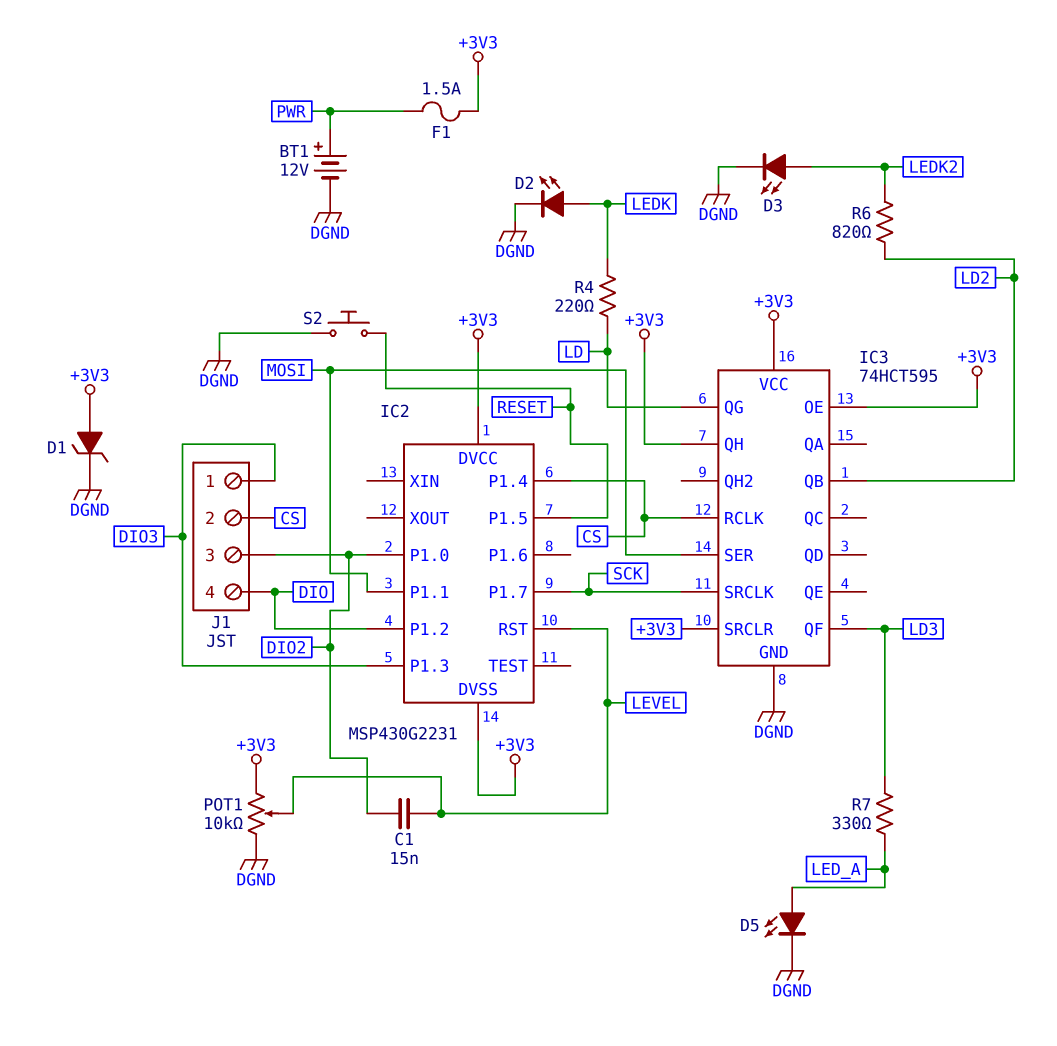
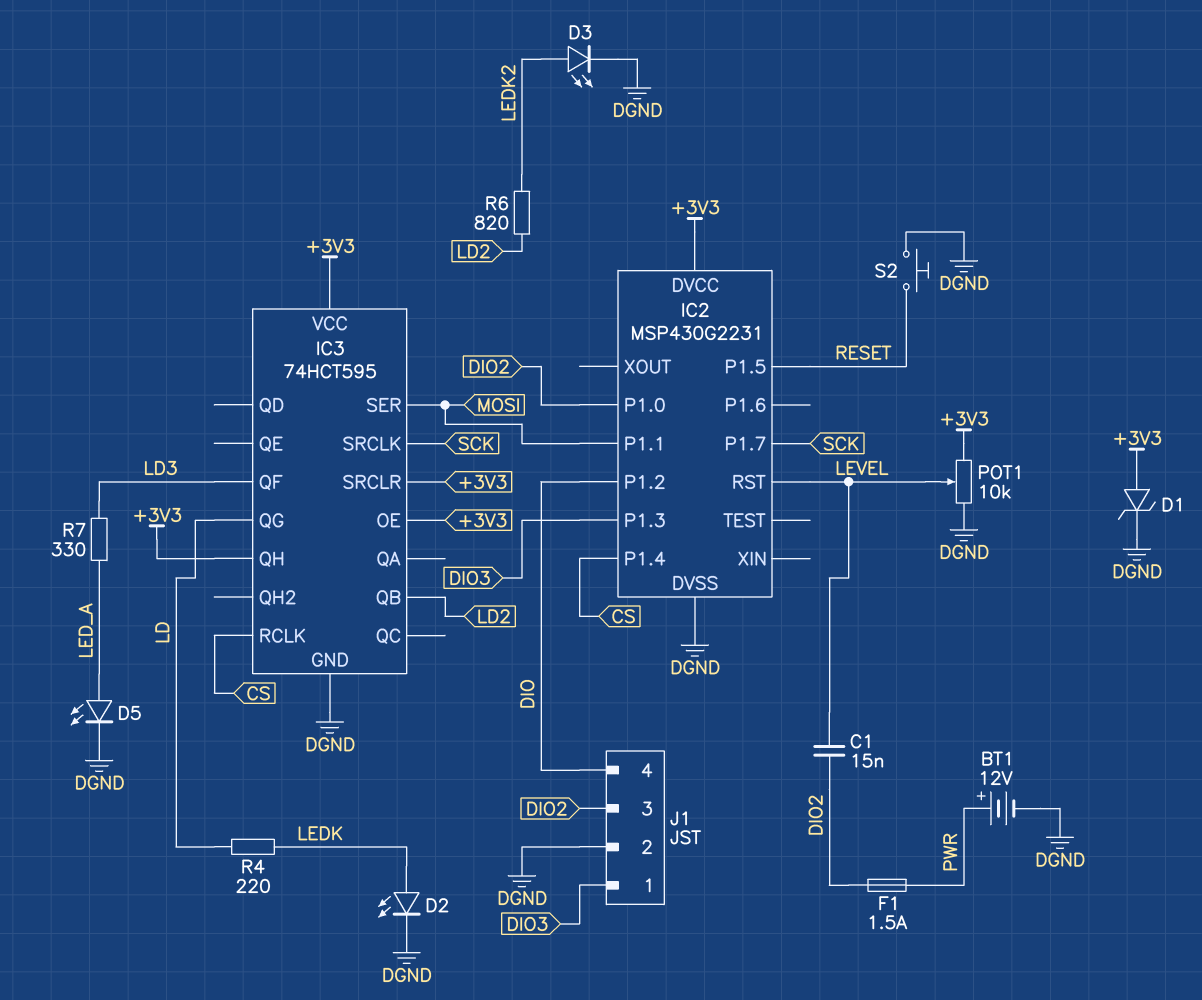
F1: 1.5A (+3V3, PWR) -> 1.5A (DIO2, PWR)
IC2 pin DVSS: +3V3 -> DGND
J1 pin 2: CS -> DGND

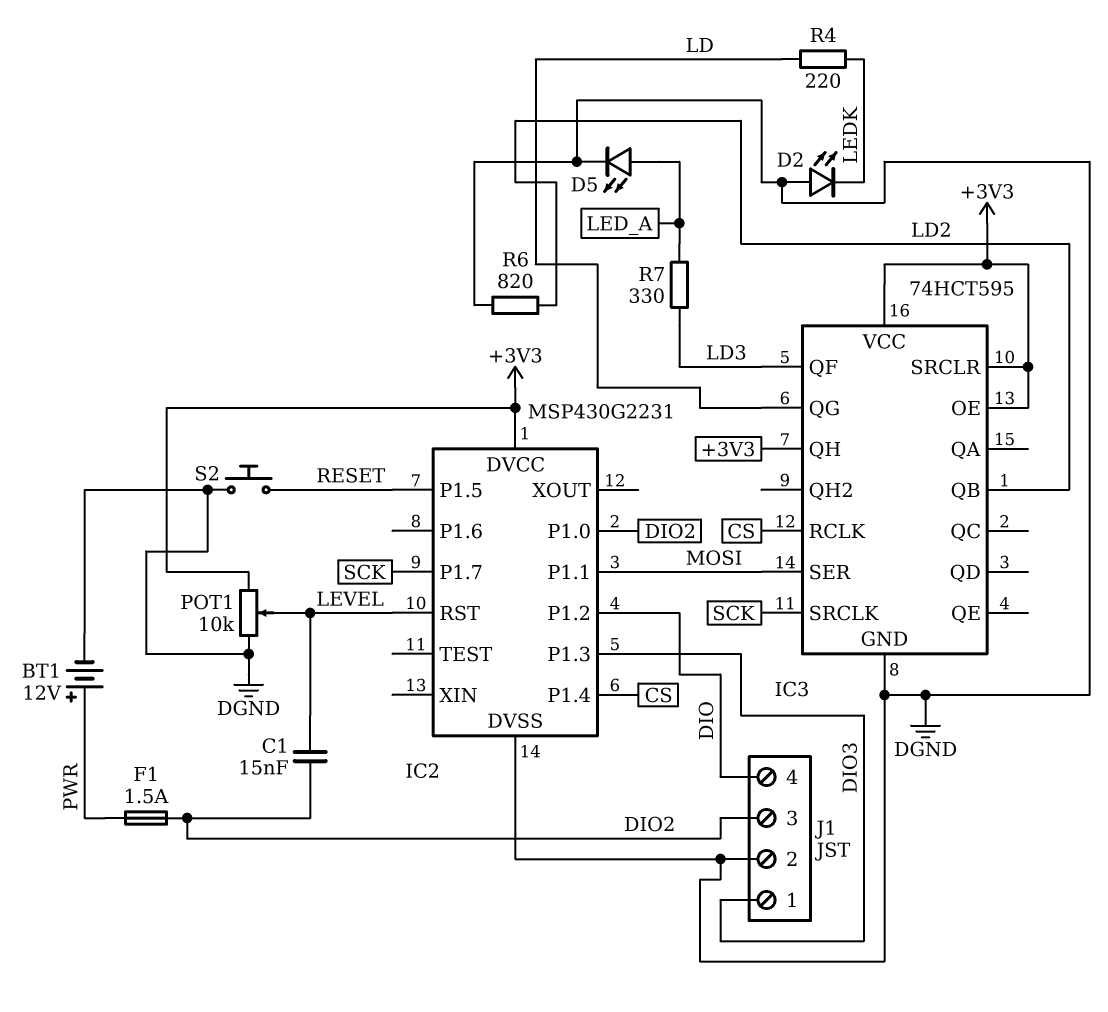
D1: zener (A +3V3, K DGND) -> none
D2: LED (A LEDK, K DGND) -> LED (A DGND, K LEDK)
D3: LED (A LEDK2, K DGND) -> none
R6: 820 (LD2, LEDK2) -> 820 (DGND, LD2)

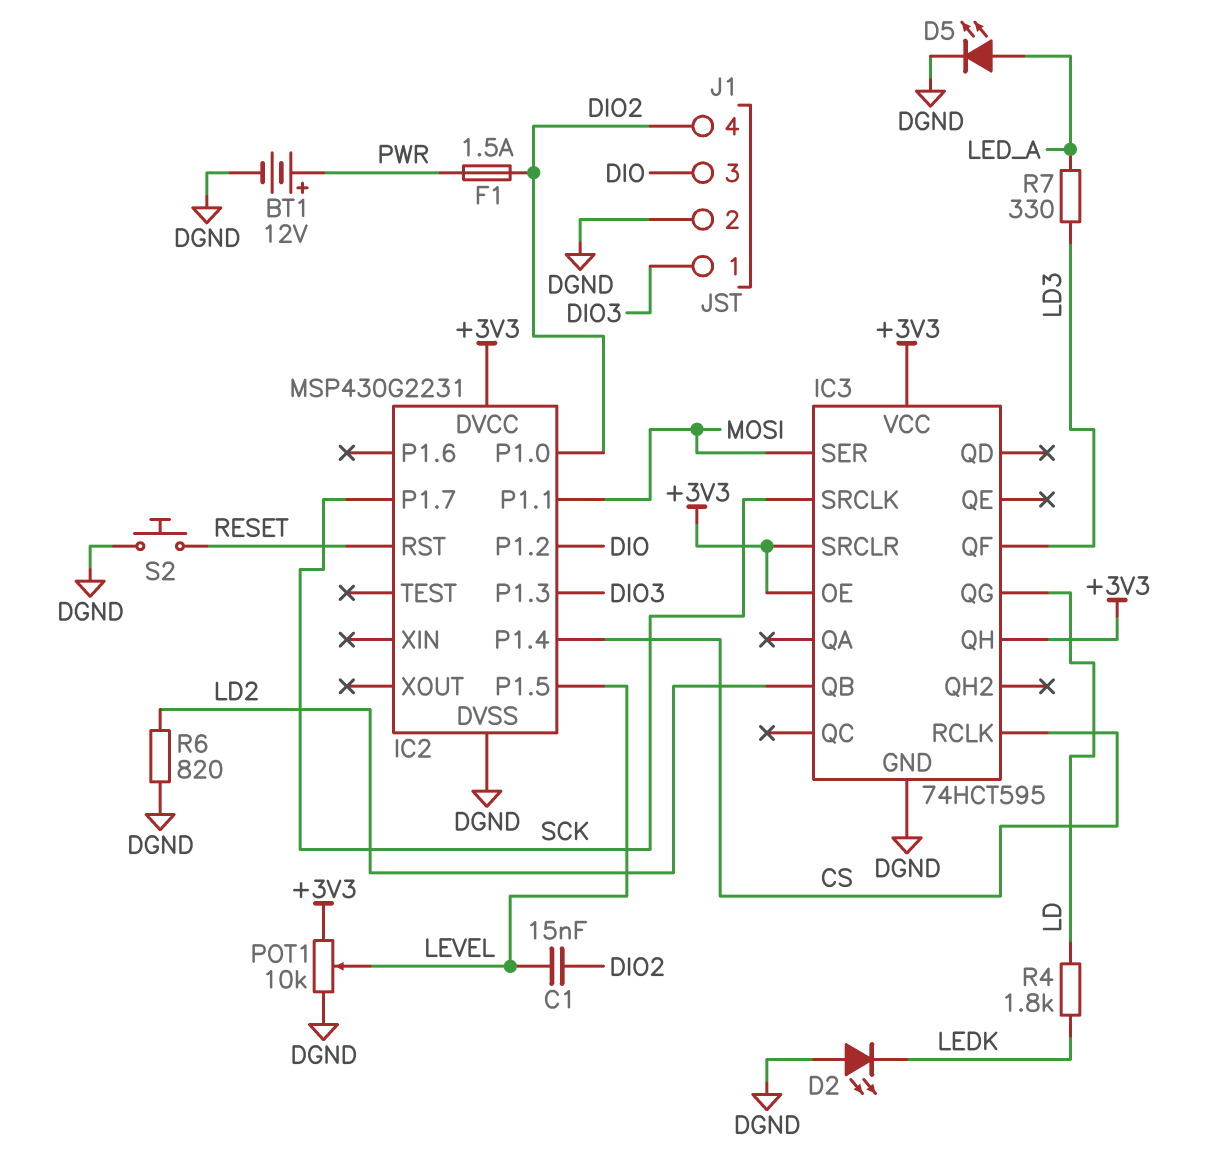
IC2 pin P1.5: RESET -> LEVEL
IC2 pin RST: LEVEL -> RESET
J1 pin 3: DIO2 -> DIO
J1 pin 4: DIO -> DIO2
R4: 220 (LD, LEDK) -> 1.8k (LD, LEDK)

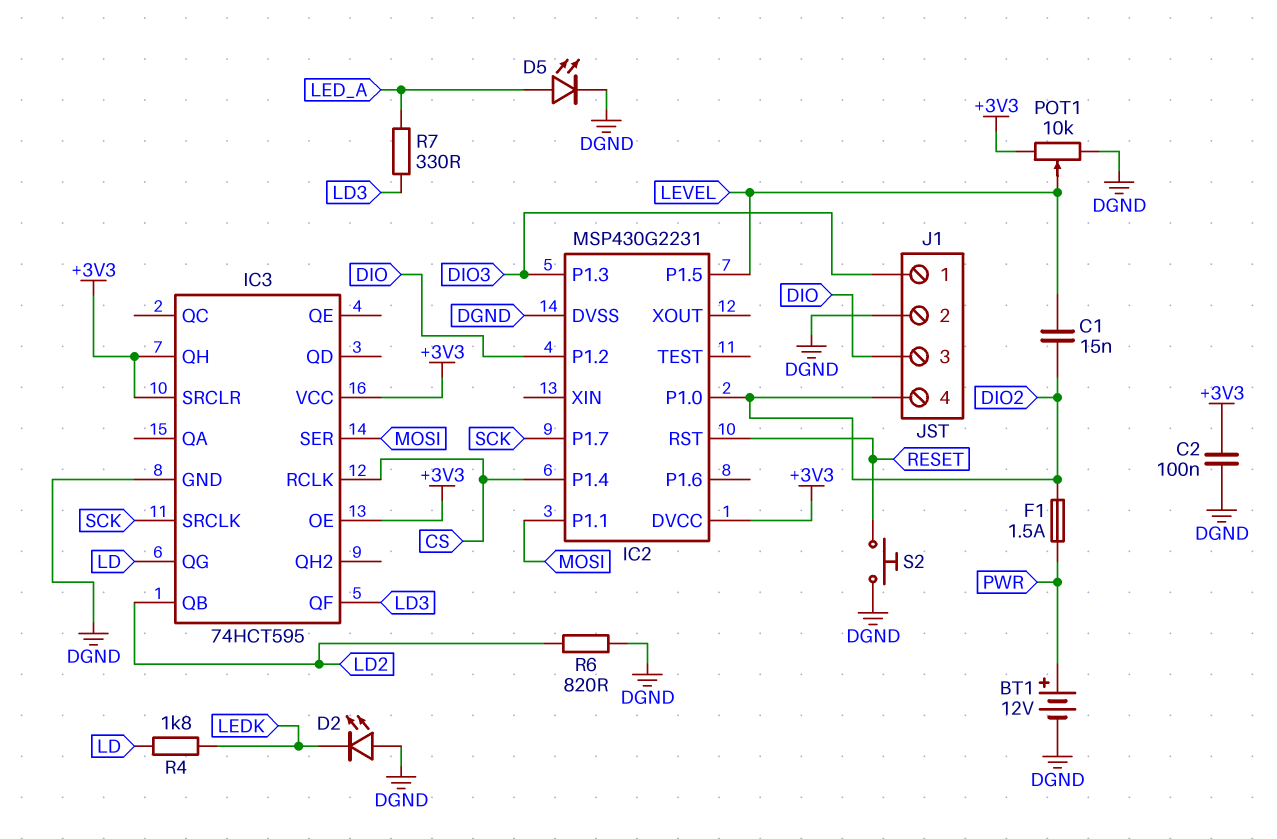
C2: none -> 100nF (+3V3, DGND)

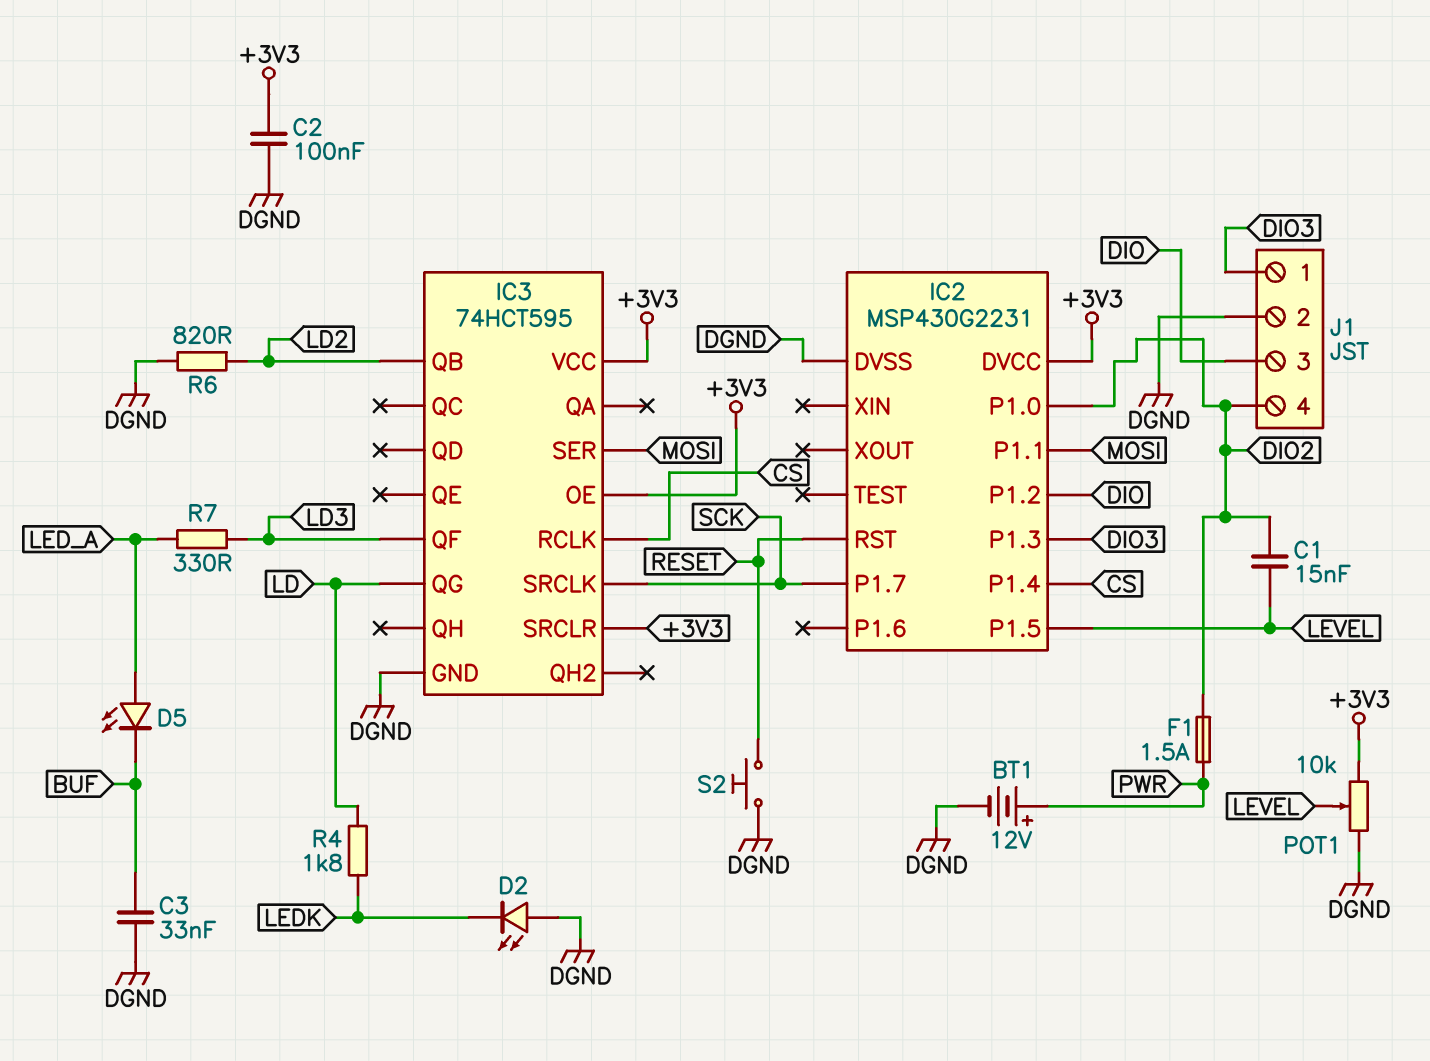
C3: none -> 33nF (BUF, DGND)
D5: LED (A LED_A, K DGND) -> LED (A LED_A, K BUF)
IC3 pin QH: +3V3 -> none

